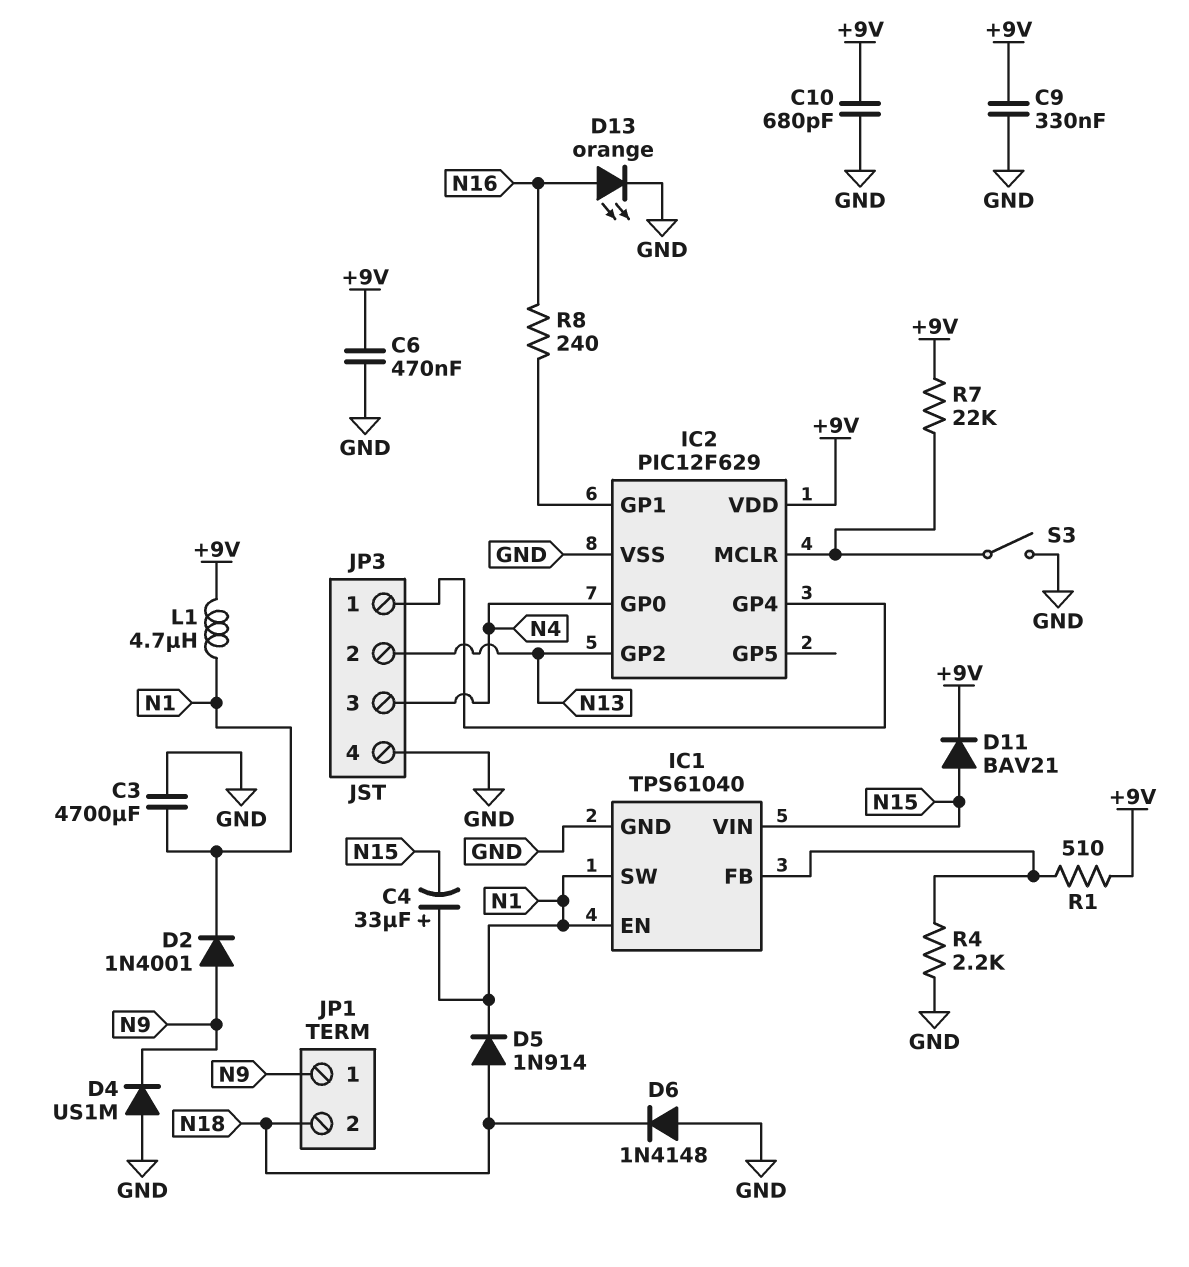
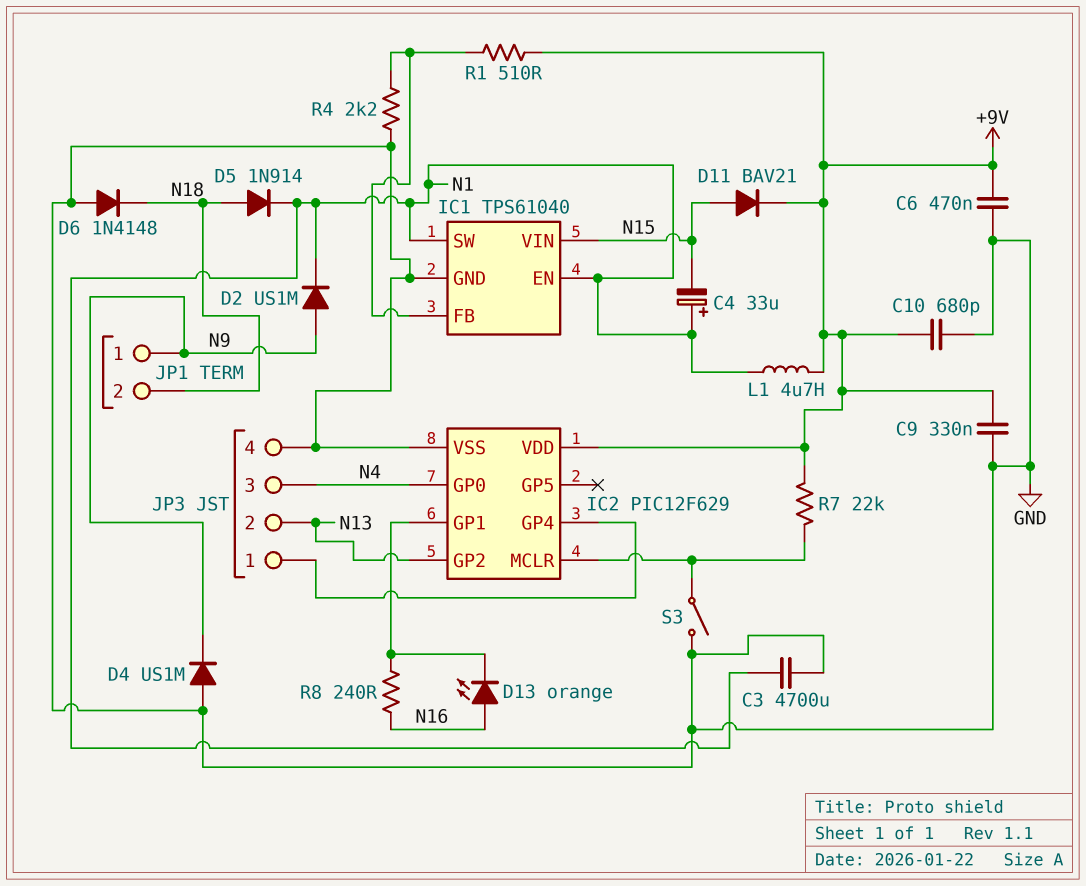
D2: diode 1N4001 (A N9, K N1) -> diode US1M (A N9, K N1)
D13: LED orange (A N16, K GND) -> LED orange (A N16, K IC2/GP1)

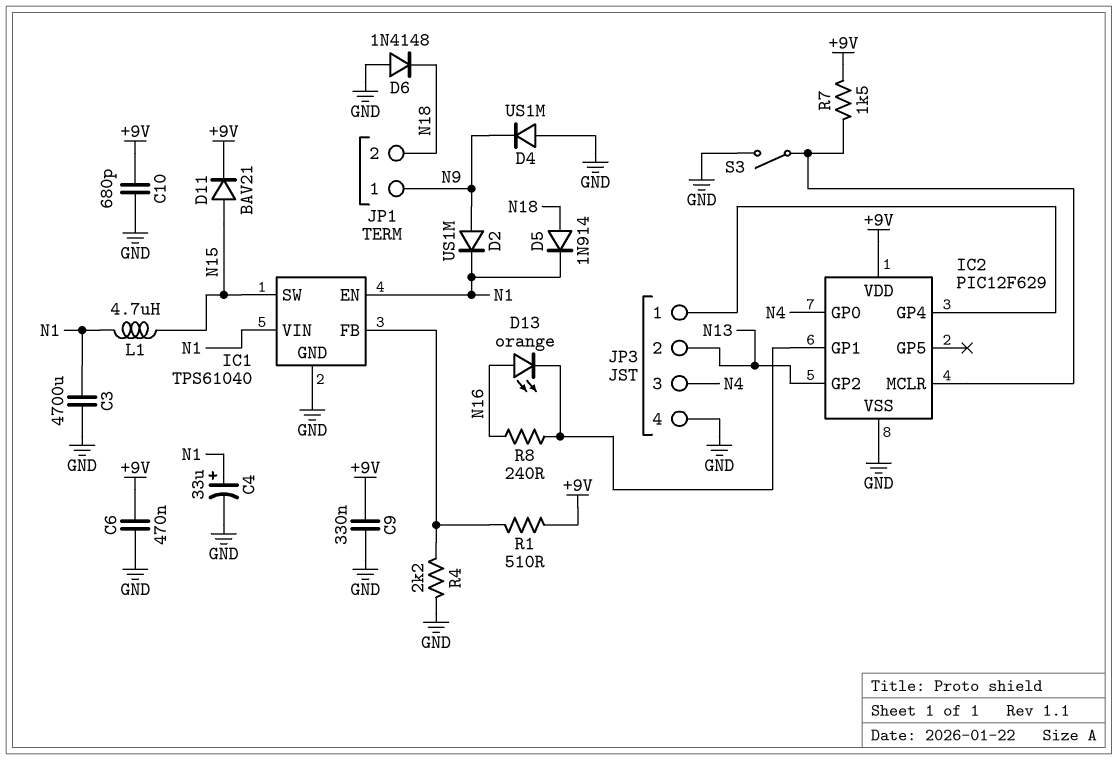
C4: 33uF (plus N1, minus N15) -> 33uF (plus N1, minus GND)
IC1 pin SW: N1 -> N15
IC1 pin VIN: N15 -> N1
L1: 4.7uH (+9V, N1) -> 4.7uH (N1, N15)
R7: 22k (+9V, IC2/MCLR) -> 1.5k (+9V, IC2/MCLR)

